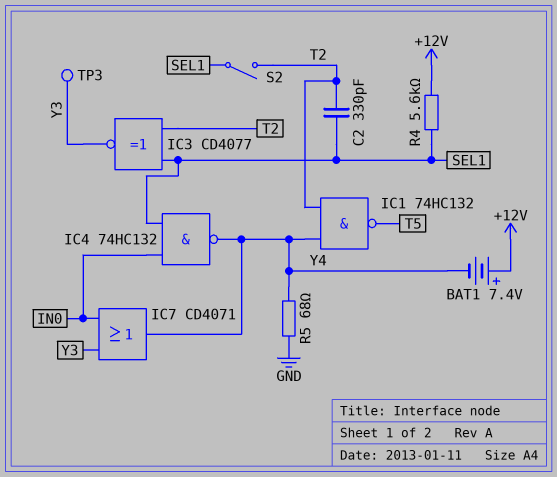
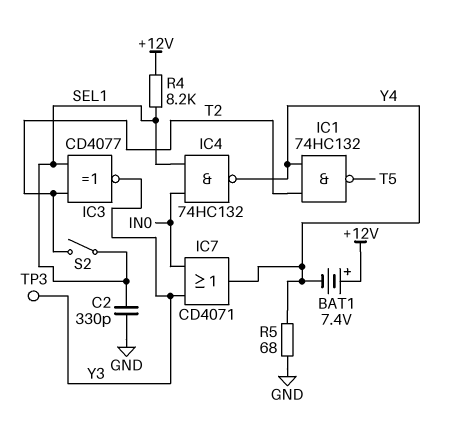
C2: 330pF (SEL1, T2) -> 330pF (GND, SEL1)
R4: 5.6k (+12V, SEL1) -> 8.2k (+12V, SEL1)

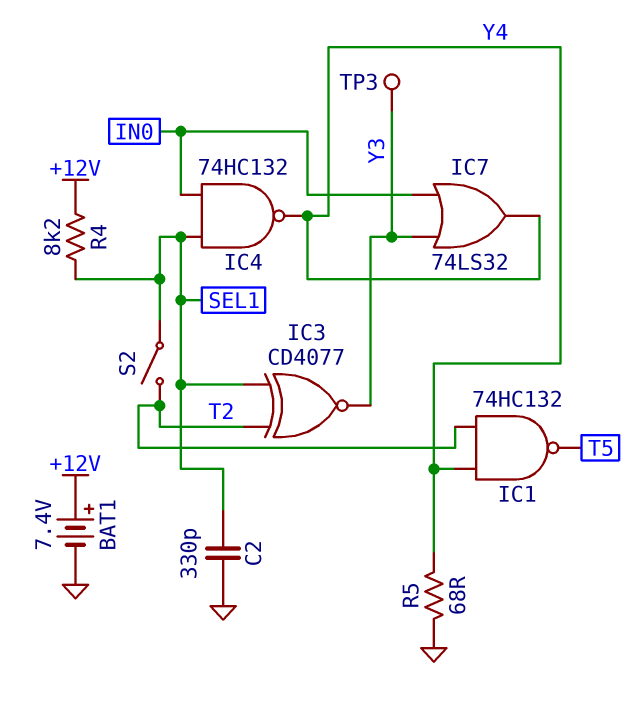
BAT1: 7.4V (plus +12V, minus Y4) -> 7.4V (plus +12V, minus GND)
IC7: OR CD4071 (in IN0, in Y3, out Y4) -> OR 74LS32 (in IN0, in Y3, out Y4)

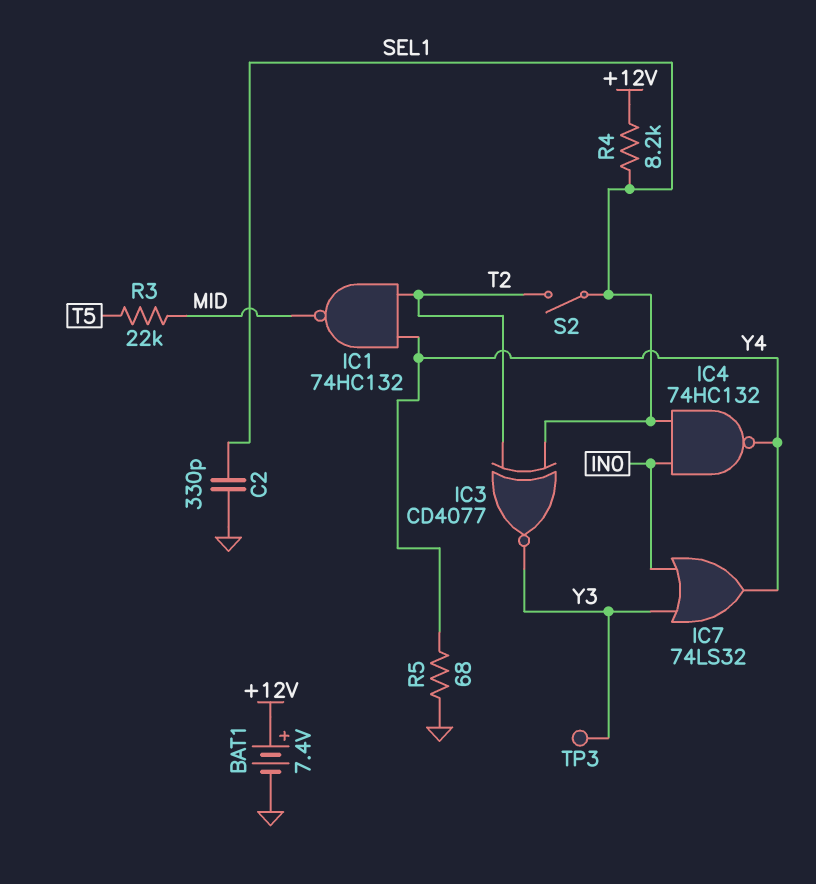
IC1: NAND 74HC132 (in T2, in Y4, out T5) -> NAND 74HC132 (in T2, in Y4, out MID)
R3: none -> 22k (MID, T5)

